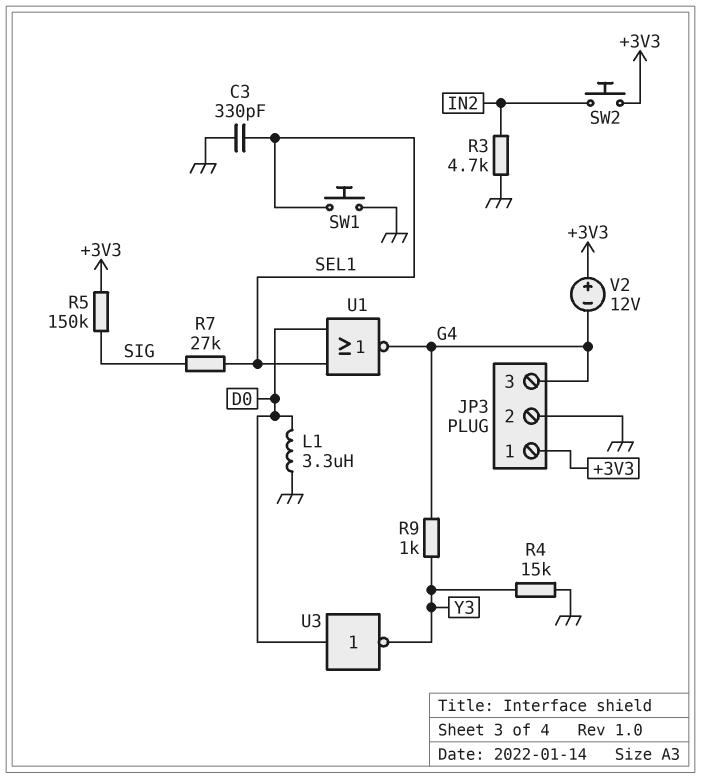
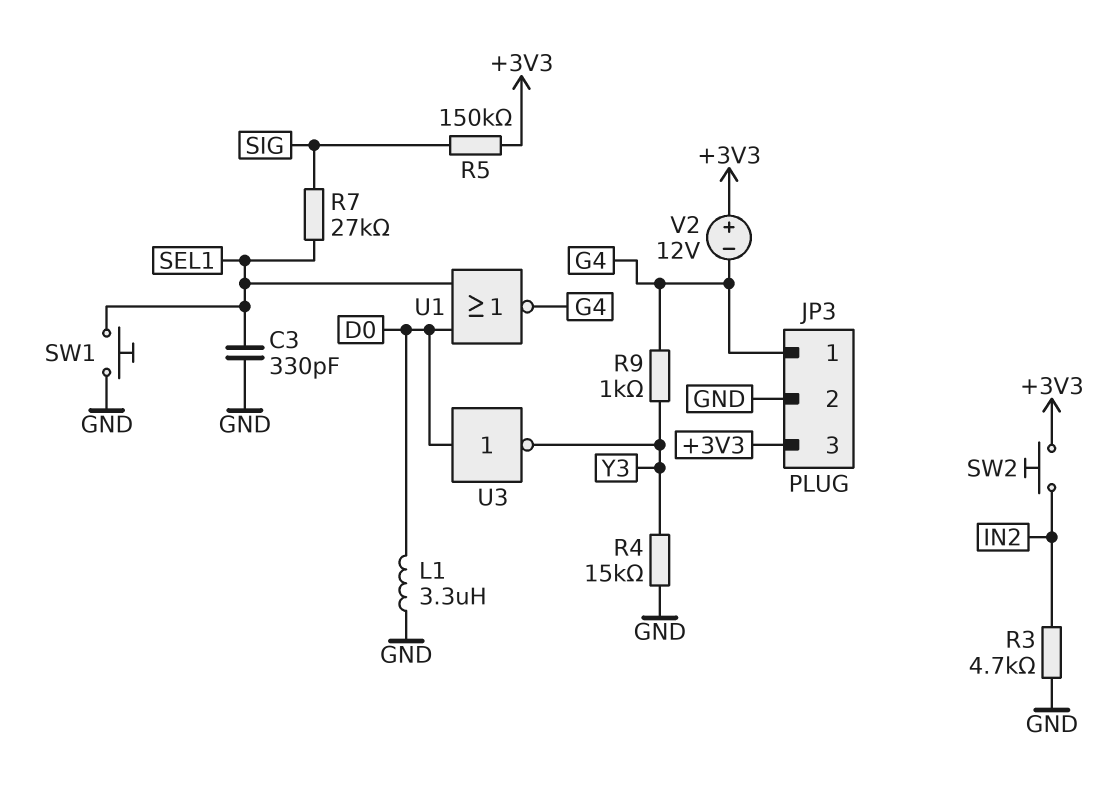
JP3 pin 1: +3V3 -> G4
JP3 pin 3: G4 -> +3V3

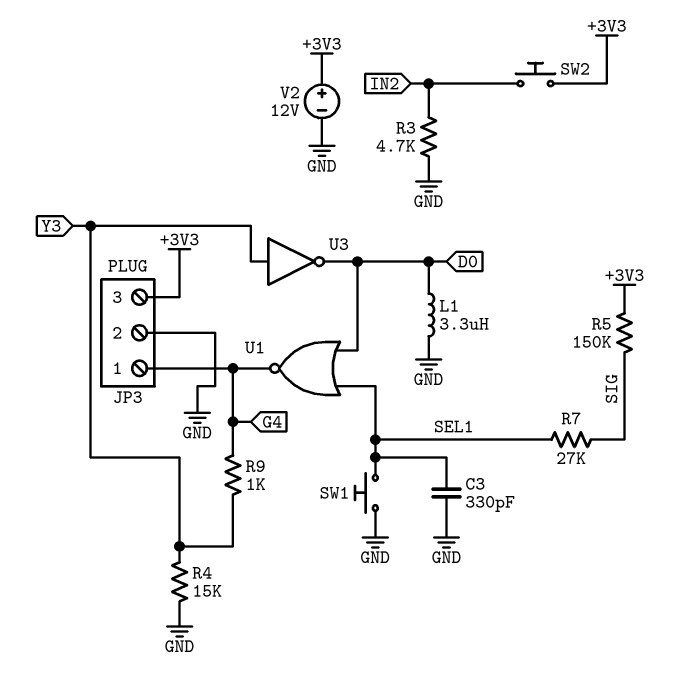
U3: NOT (in D0, out Y3) -> NOT (in Y3, out D0)
V2: 12V (plus +3V3, minus G4) -> 12V (plus +3V3, minus GND)

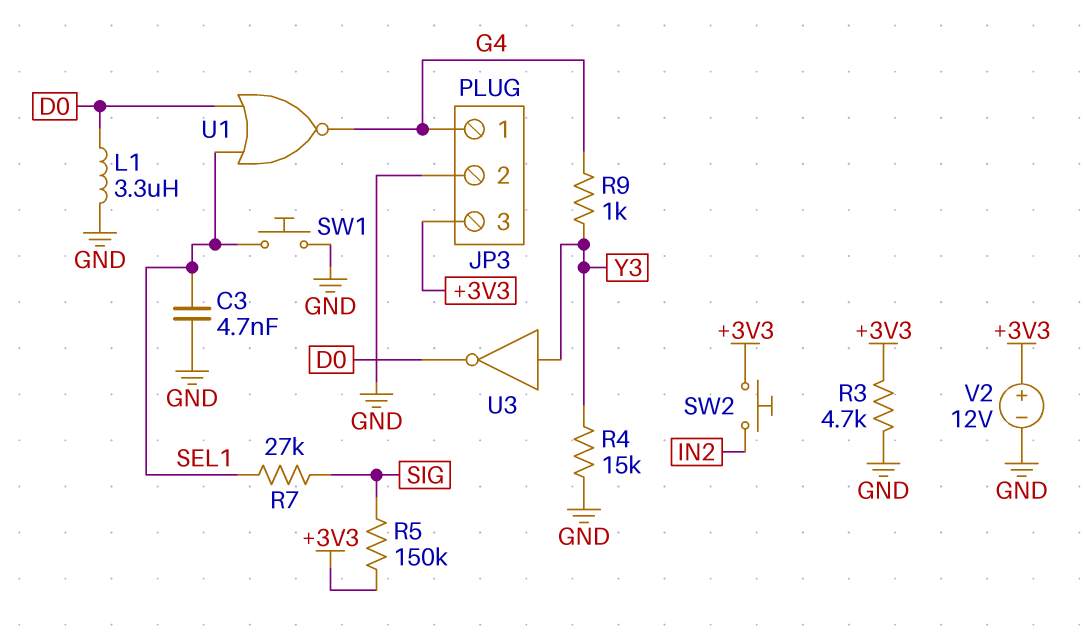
C3: 330pF (GND, SEL1) -> 4.7nF (GND, SEL1)
R3: 4.7k (GND, IN2) -> 4.7k (+3V3, GND)

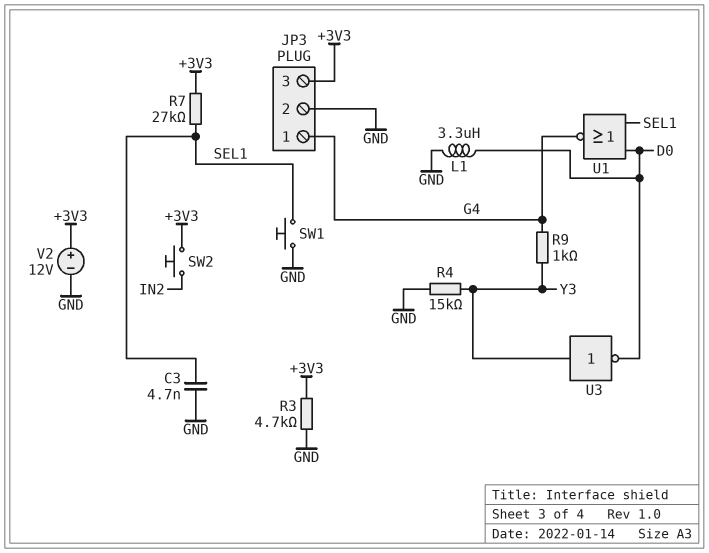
R5: 150k (+3V3, SIG) -> none
R7: 27k (SEL1, SIG) -> 27k (+3V3, SEL1)

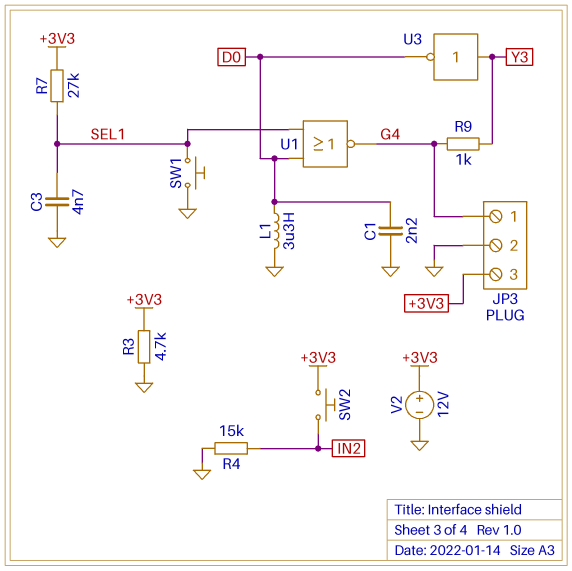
C1: none -> 2.2nF (D0, GND)
R4: 15k (GND, Y3) -> 15k (GND, IN2)

